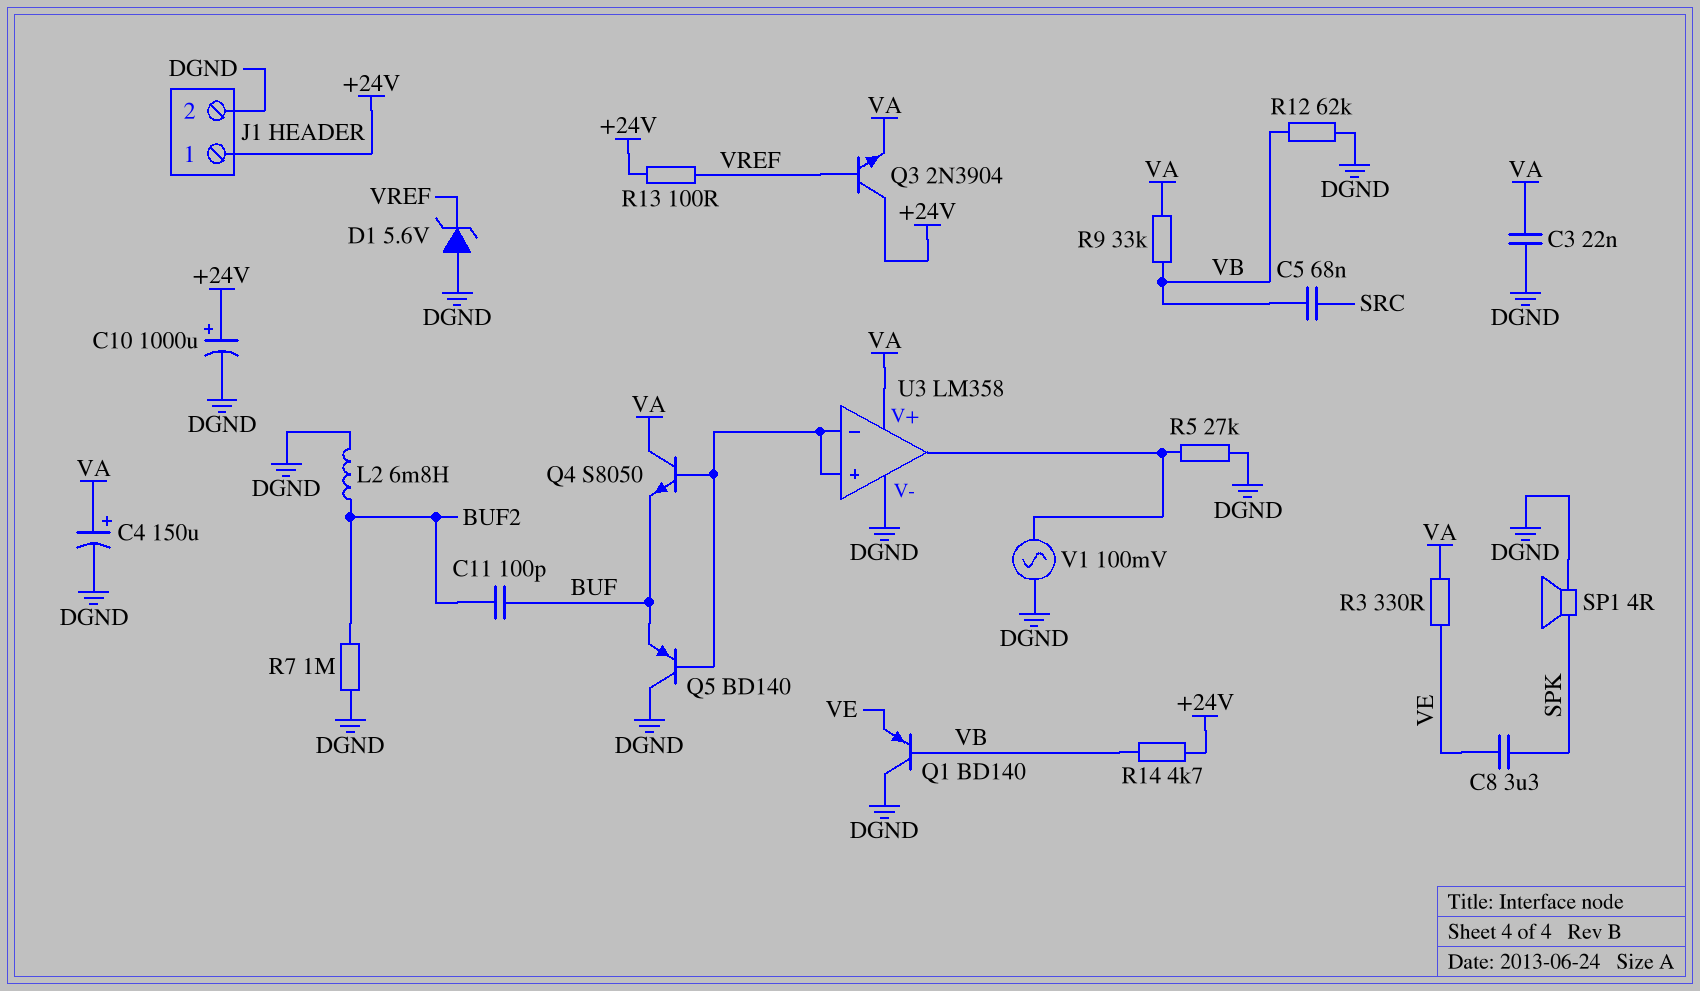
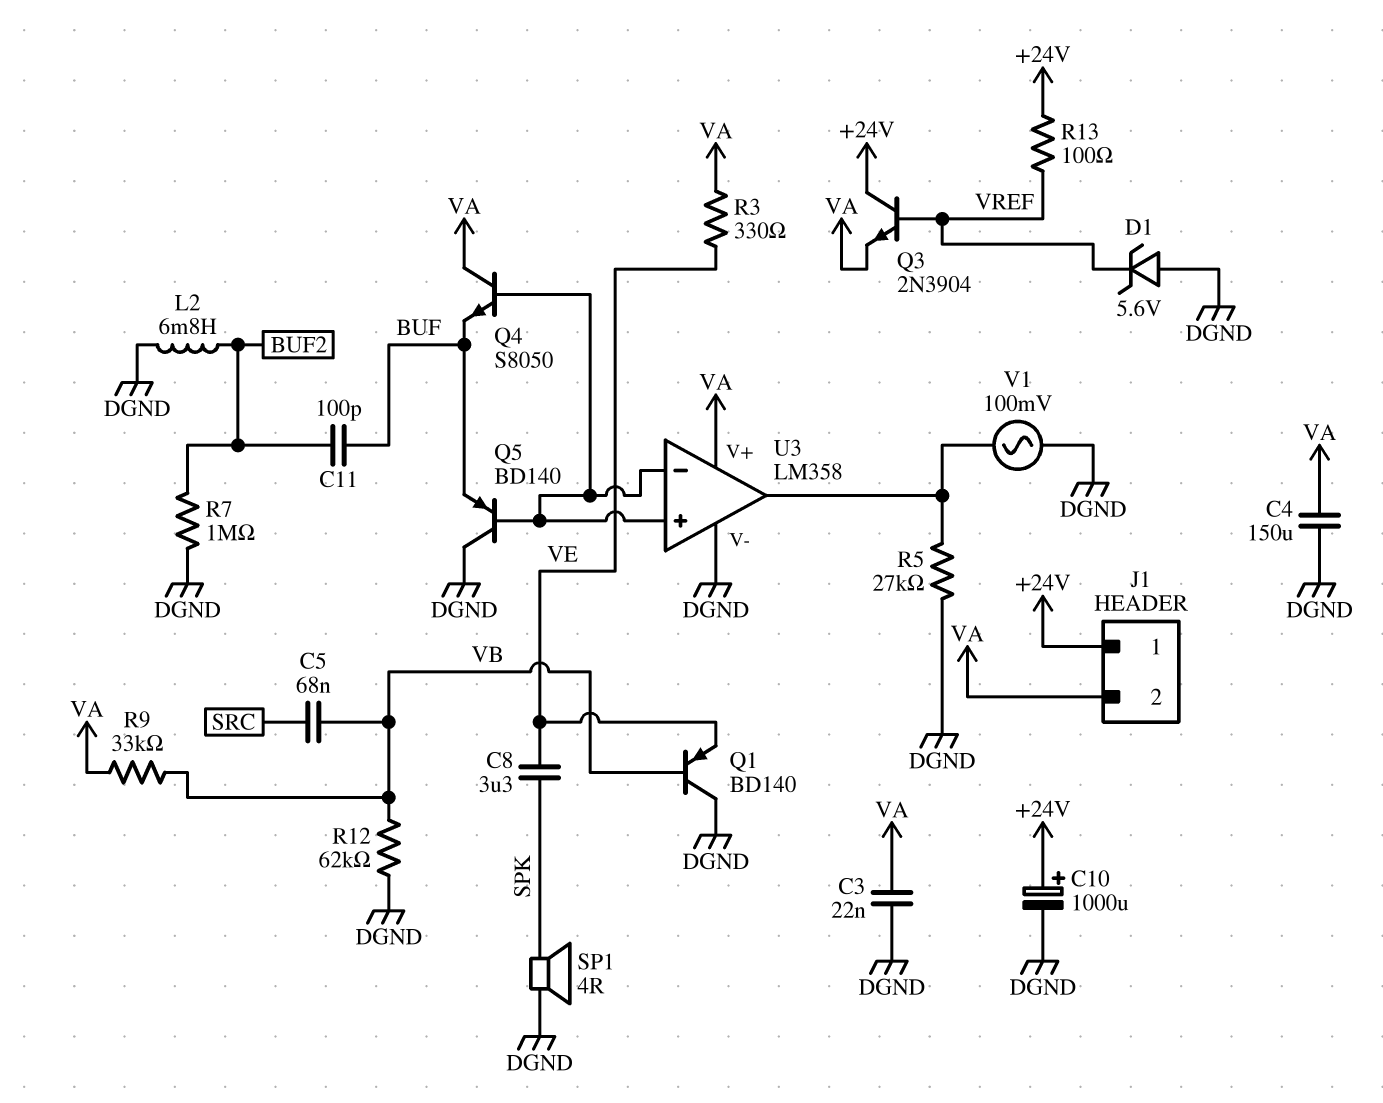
C4: 150uF (plus VA, minus DGND) -> 150uF (DGND, VA)
J1 pin 2: DGND -> VA
R14: 4.7k (+24V, VB) -> none

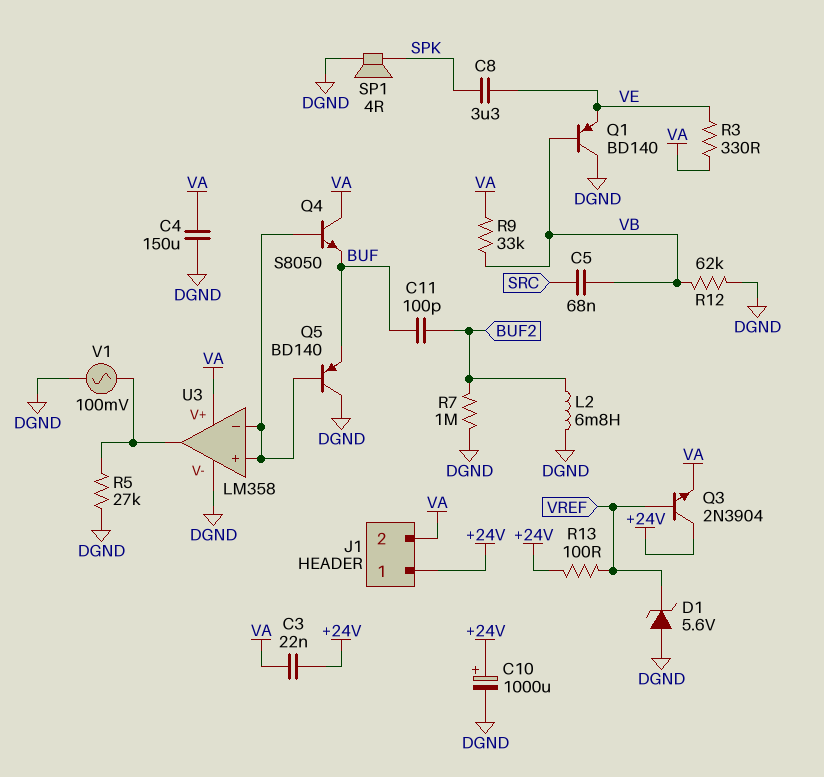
C3: 22nF (DGND, VA) -> 22nF (+24V, VA)

